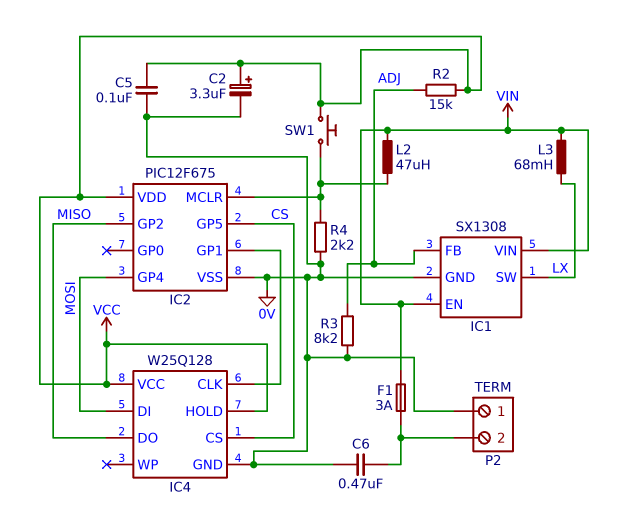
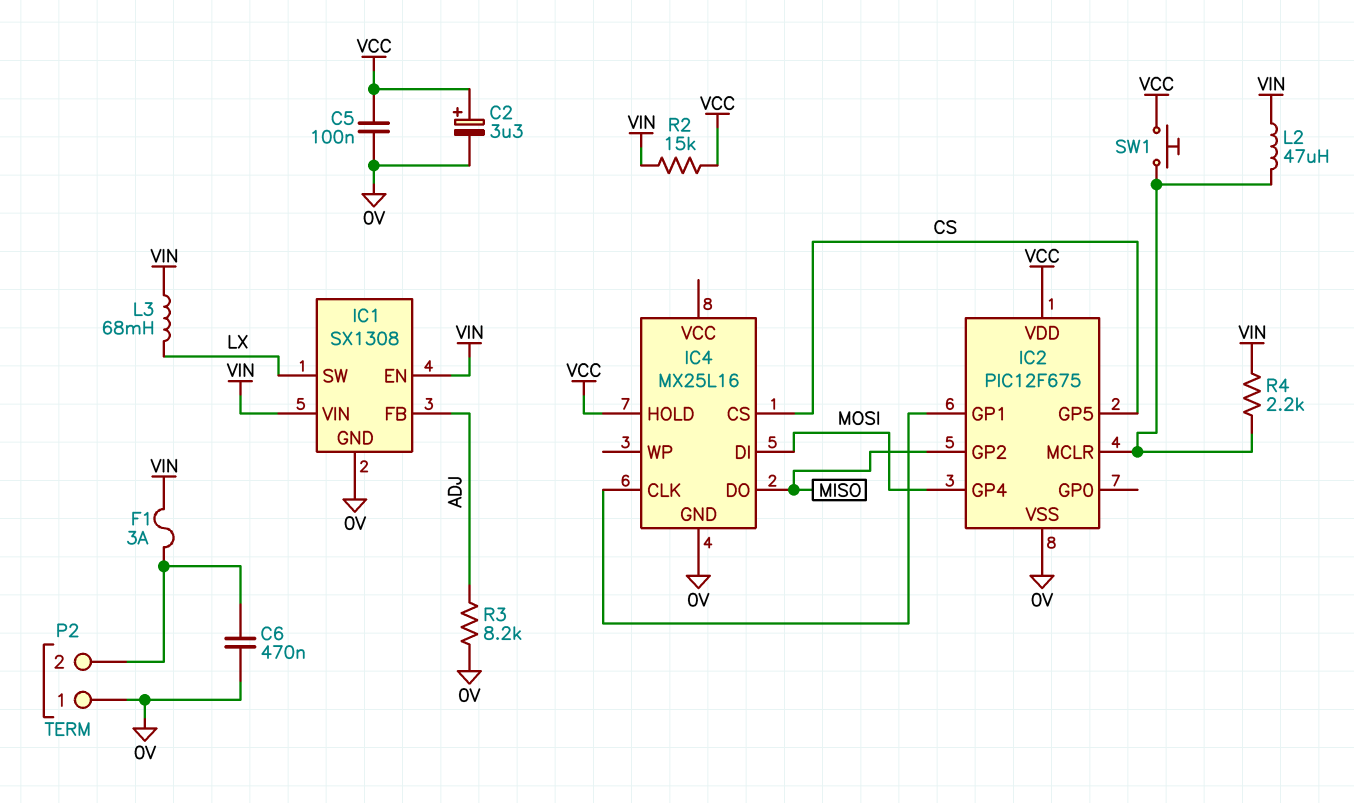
IC4: W25Q128 -> MX25L16
IC4 pin VCC: VCC -> none
R2: 15k (ADJ, VCC) -> 15k (VCC, VIN)
R4: 2.2k (0V, IC2/MCLR) -> 2.2k (IC2/MCLR, VIN)

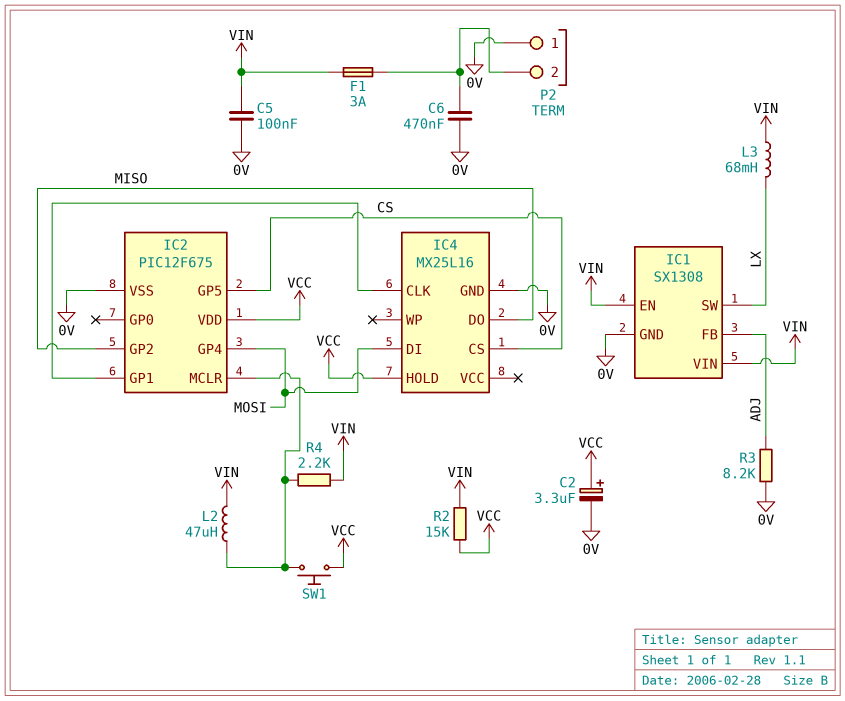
C5: 100nF (0V, VCC) -> 100nF (0V, VIN)

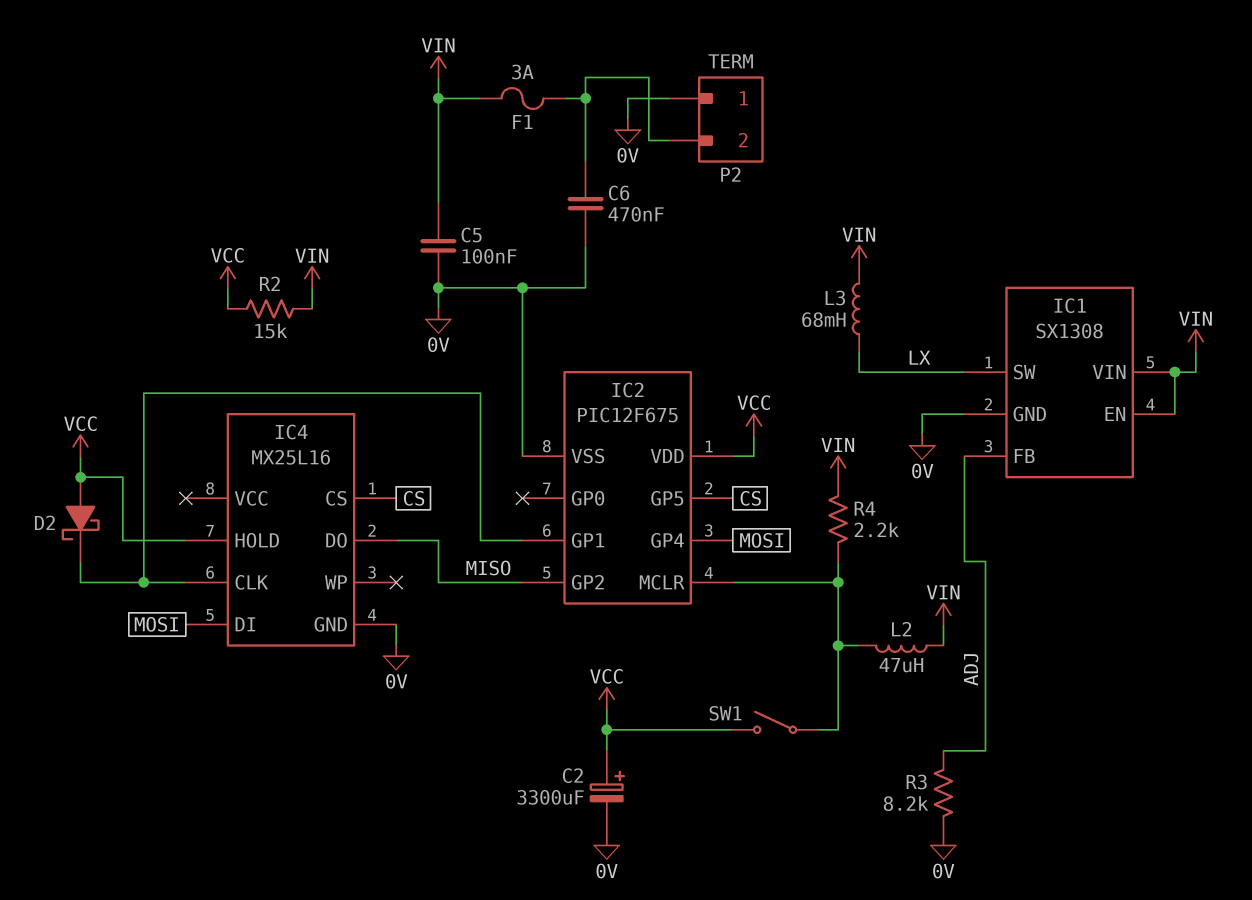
C2: 3.3uF (plus VCC, minus 0V) -> 3300uF (plus VCC, minus 0V)
D2: none -> schottky (A VCC, K IC2/GP1)
SW1: button (IC2/MCLR, VCC) -> switch (IC2/MCLR, VCC)

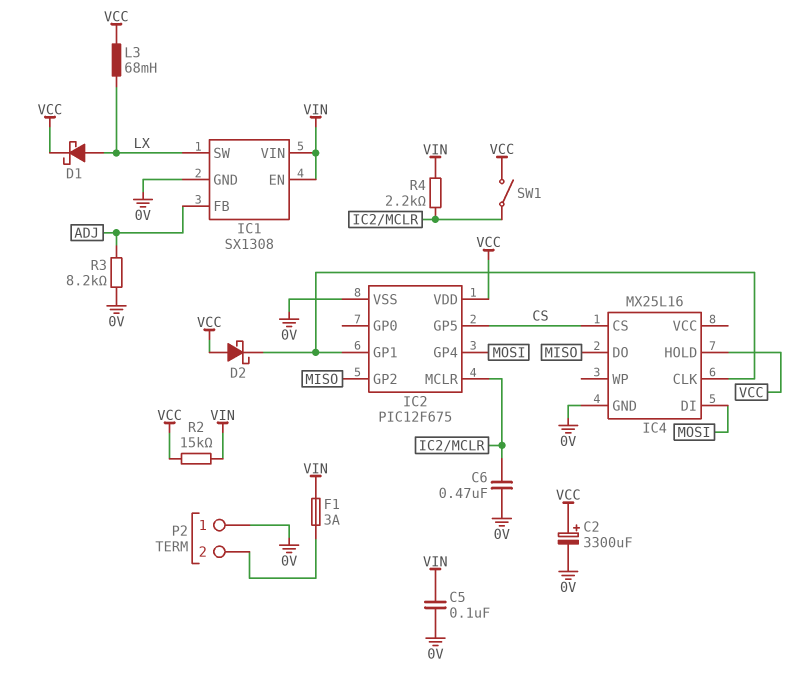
C6: 470nF (0V, P2/2) -> 470nF (0V, IC2/MCLR)
D1: none -> schottky (A LX, K VCC)
L2: 47uH (IC2/MCLR, VIN) -> none
L3: 68mH (LX, VIN) -> 68mH (LX, VCC)

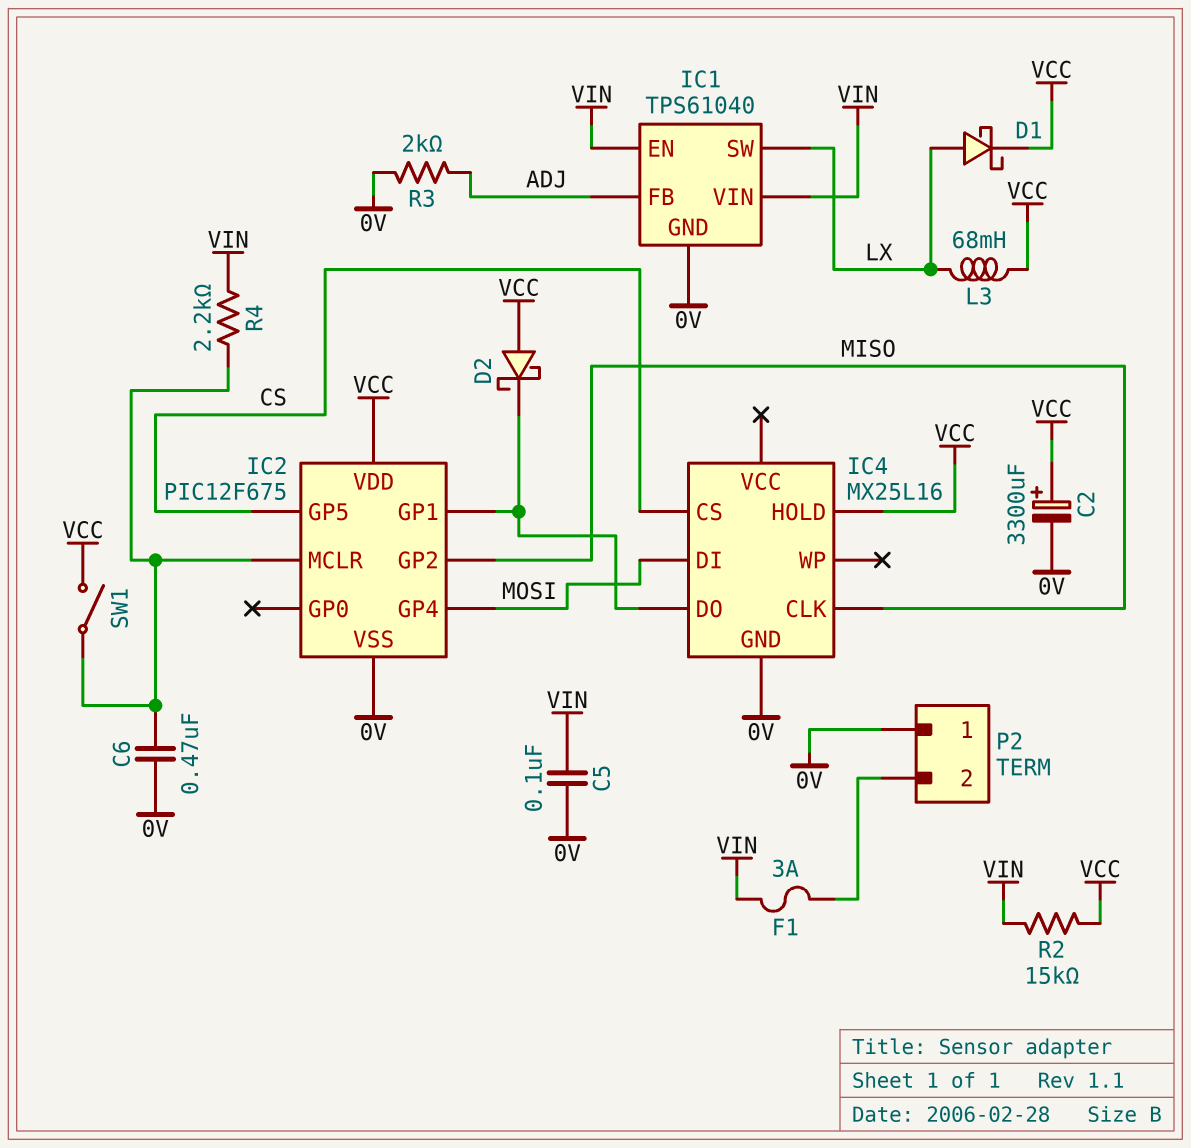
IC1: SX1308 -> TPS61040
IC4 pin CLK: IC2/GP1 -> MISO
IC4 pin DO: MISO -> IC2/GP1
R3: 8.2k (0V, ADJ) -> 2k (0V, ADJ)

